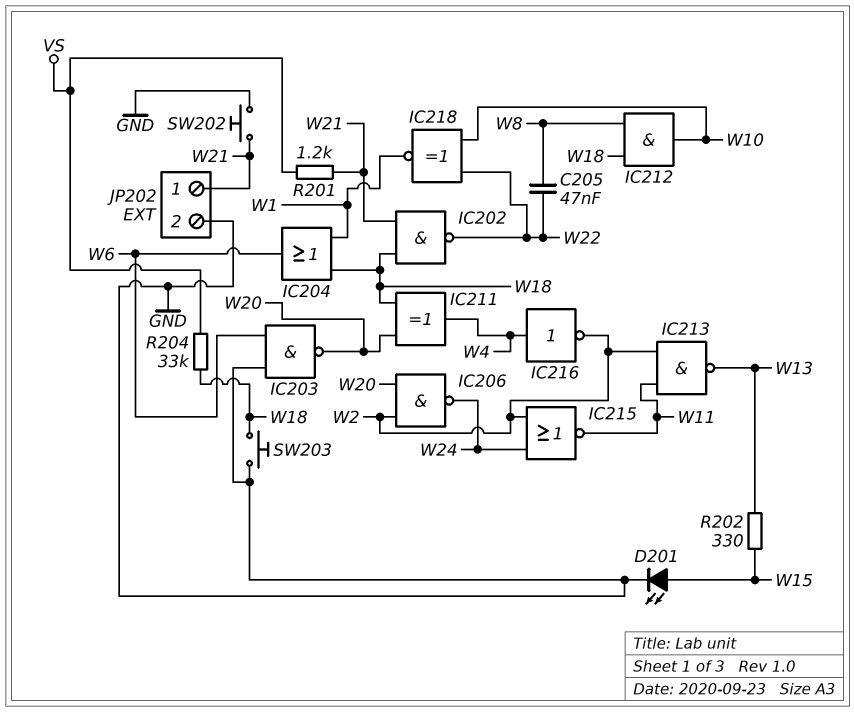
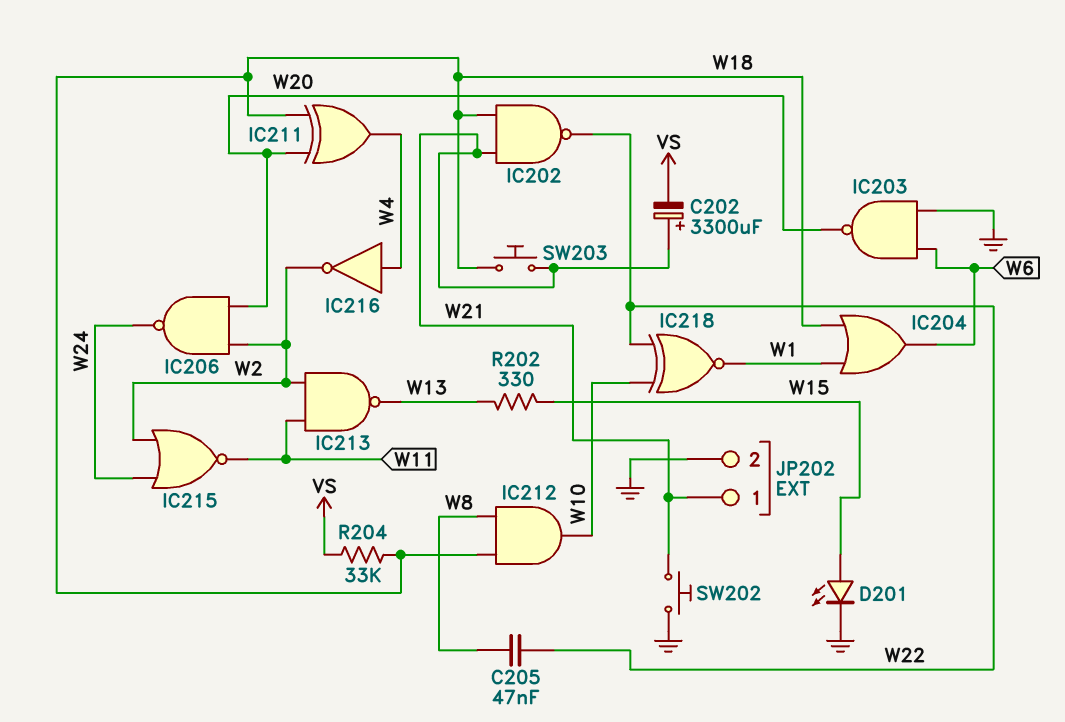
C202: none -> 3300uF (plus W21, minus VS)
R201: 1.2k (VS, W21) -> none
SW203: button (GND, W18) -> button (W18, W21)

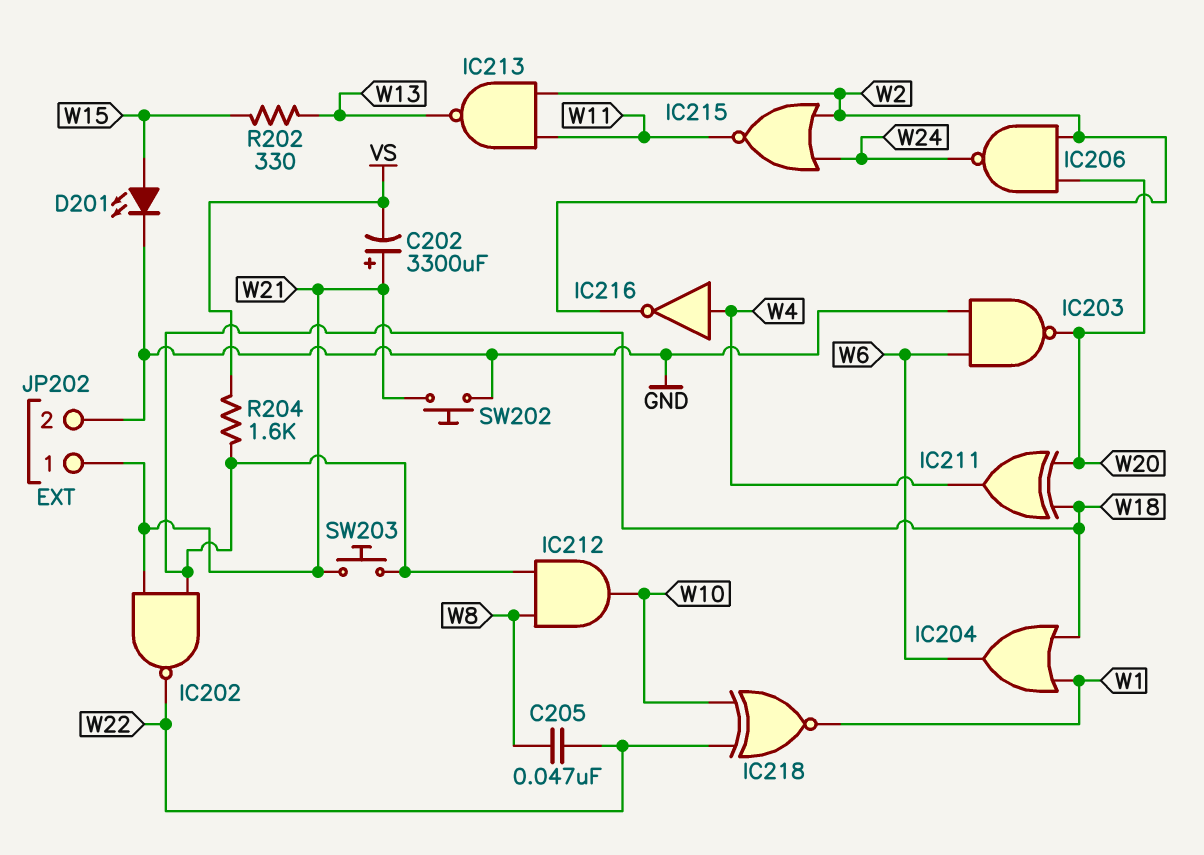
R204: 33k (VS, W18) -> 1.6k (VS, W18)

